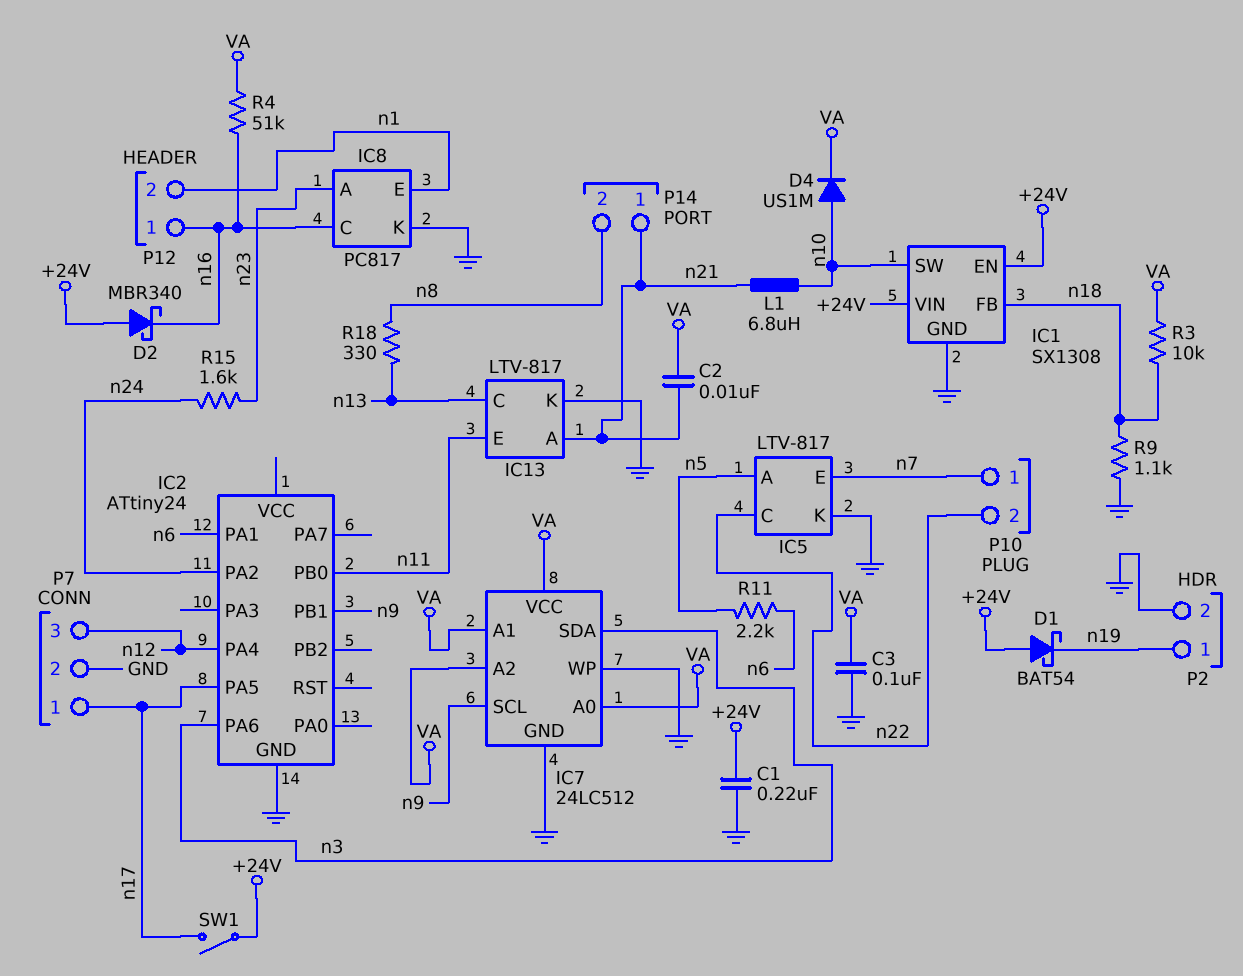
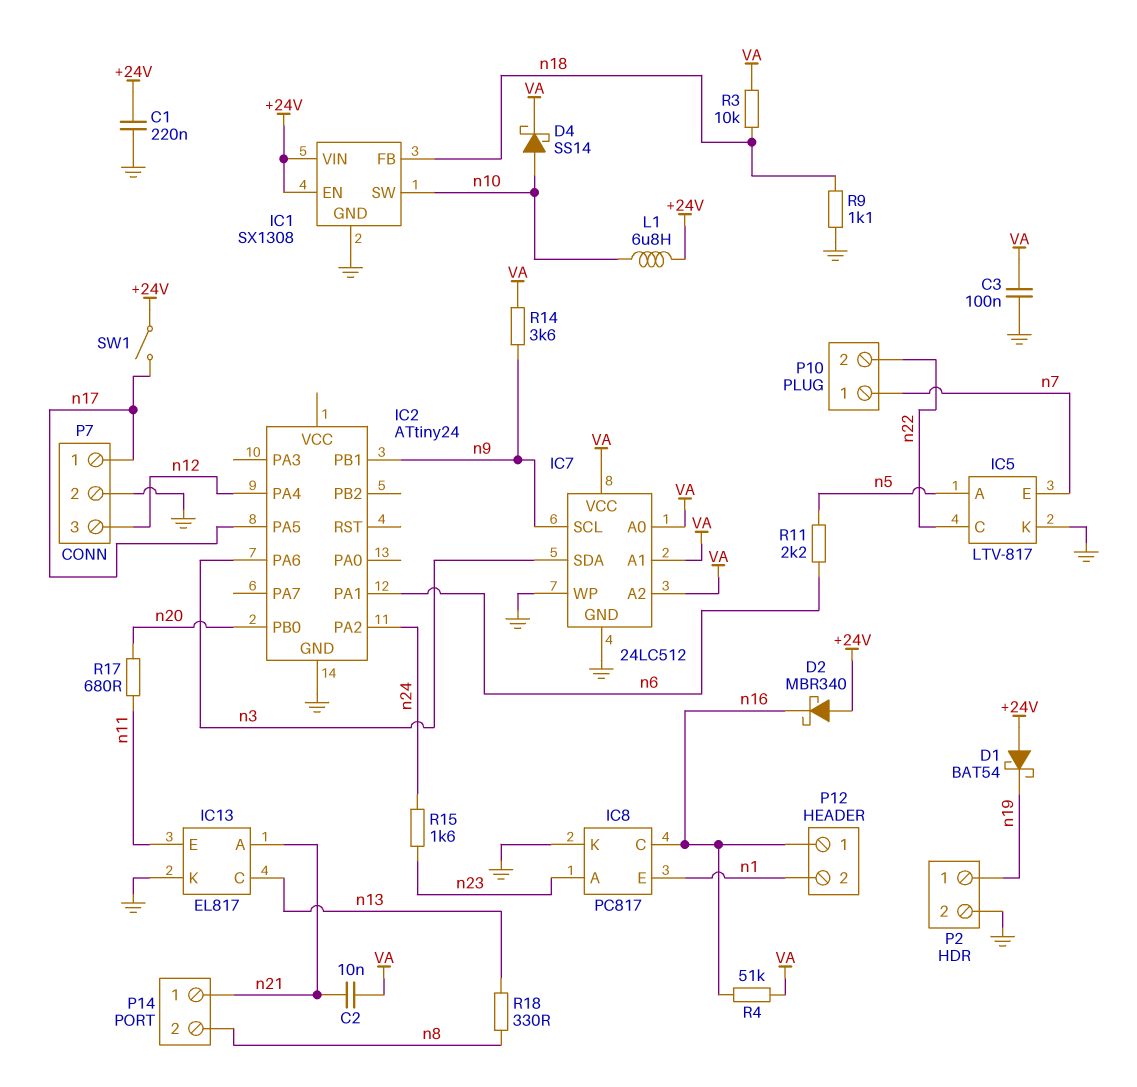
D4: diode US1M (A n10, K VA) -> schottky SS14 (A n10, K VA)
IC2 pin PB0: n11 -> n20
IC13: LTV-817 -> EL817
L1: 6.8uH (n10, n21) -> 6.8uH (+24V, n10)
R14: none -> 3.6k (VA, n9)
R17: none -> 680 (n11, n20)

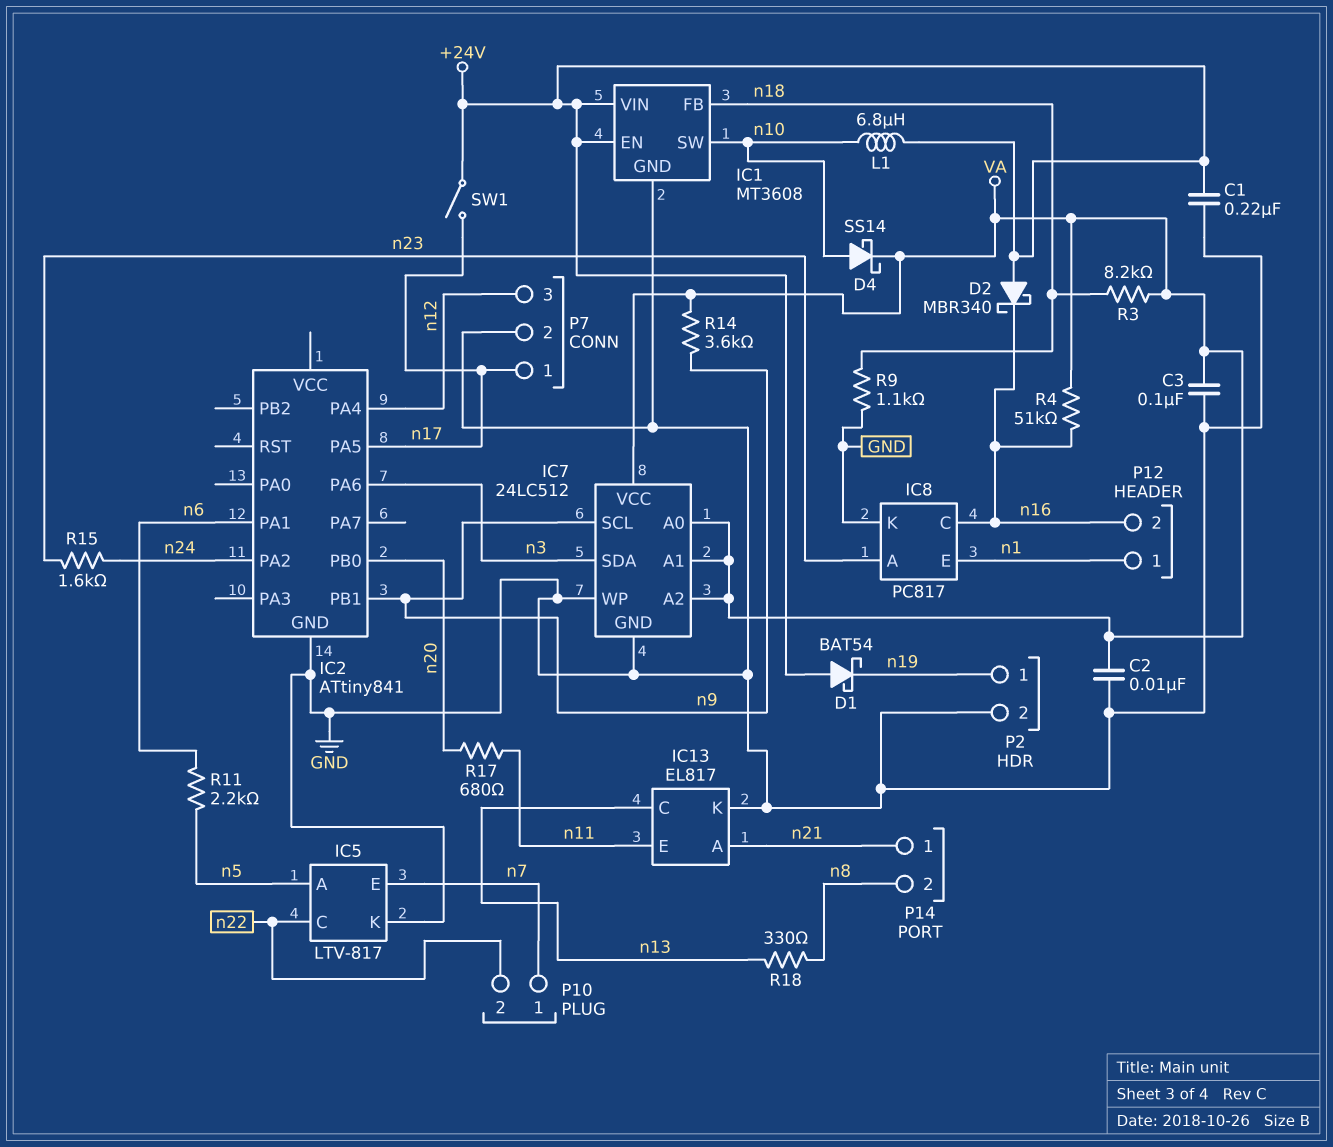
C2: 10nF (VA, n21) -> 10nF (GND, VA)
IC1: SX1308 -> MT3608
IC2: ATtiny24 -> ATtiny841
P12 pin 1: n16 -> n1
P12 pin 2: n1 -> n16
R3: 10k (VA, n18) -> 8.2k (VA, n18)

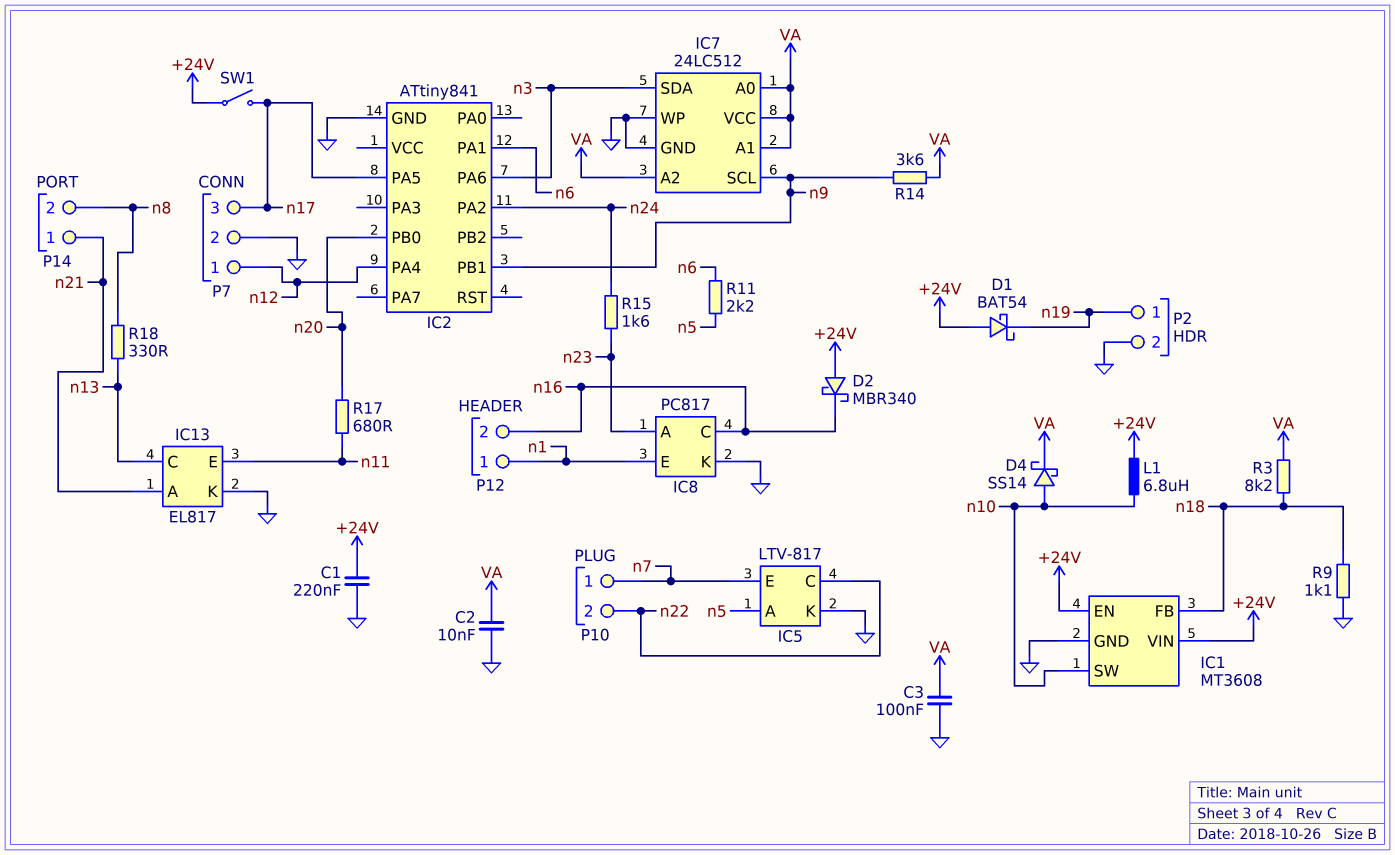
P7 pin 1: n17 -> n12
P7 pin 3: n12 -> n17
R4: 51k (VA, n16) -> none

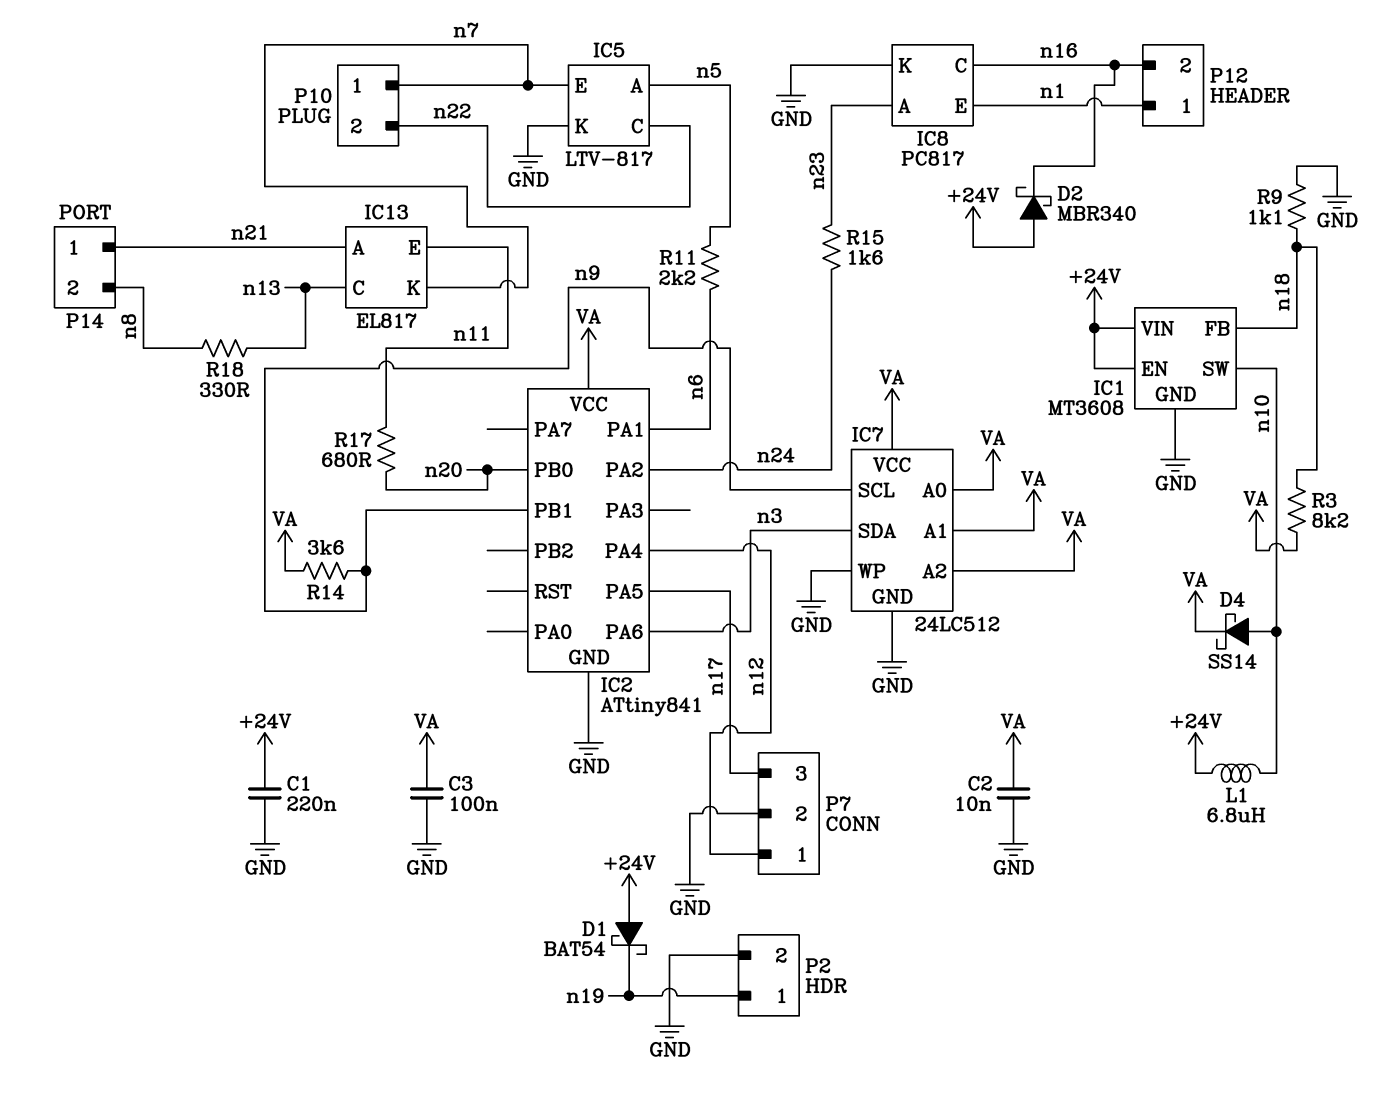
IC2 pin VCC: none -> VA
IC13 pin K: GND -> n7
SW1: switch (+24V, n17) -> none

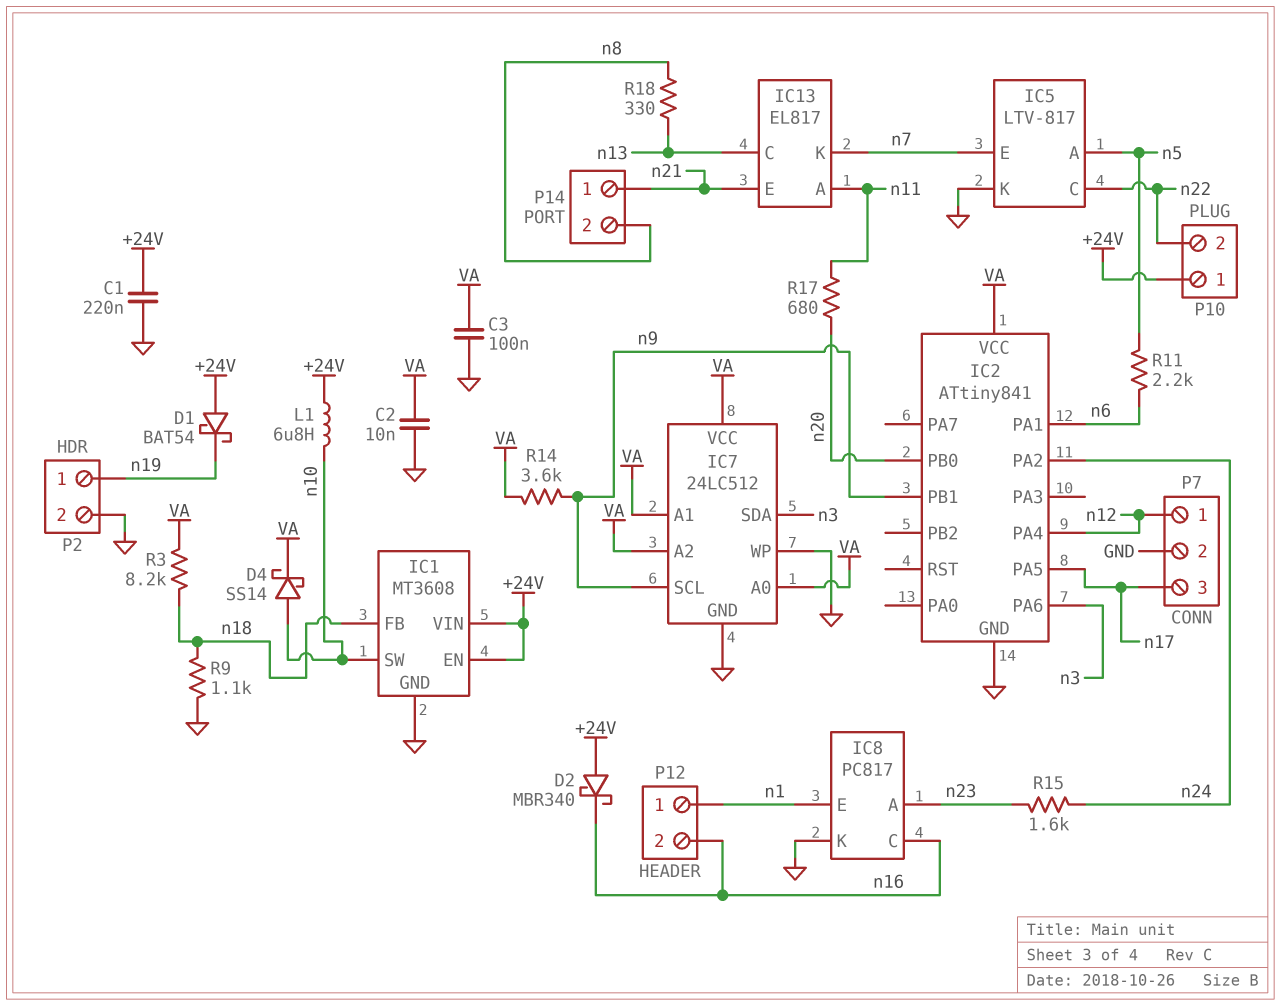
IC13 pin A: n21 -> n11
IC13 pin E: n11 -> n21
P10 pin 1: n7 -> +24V

